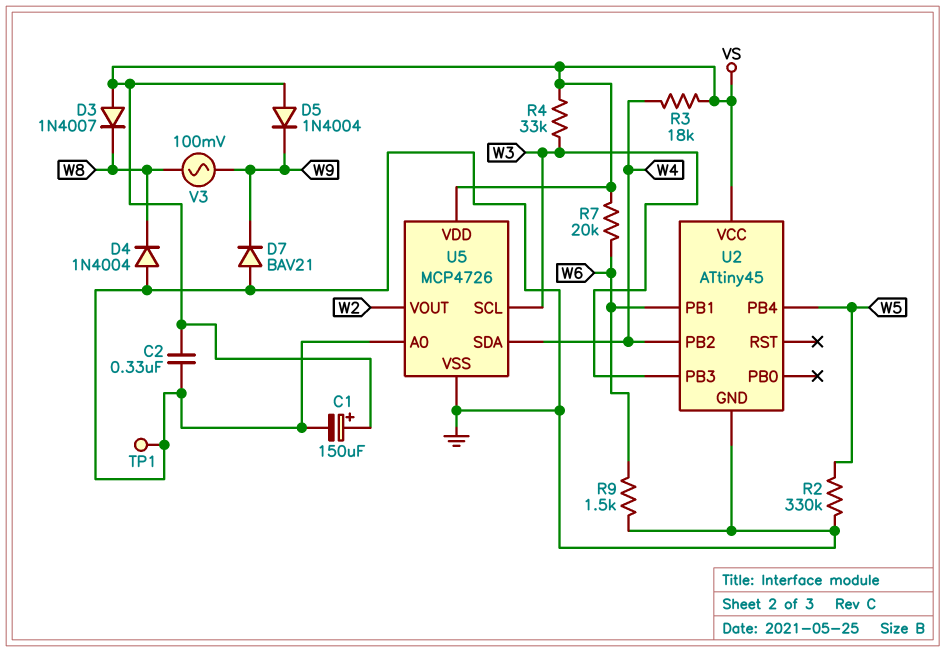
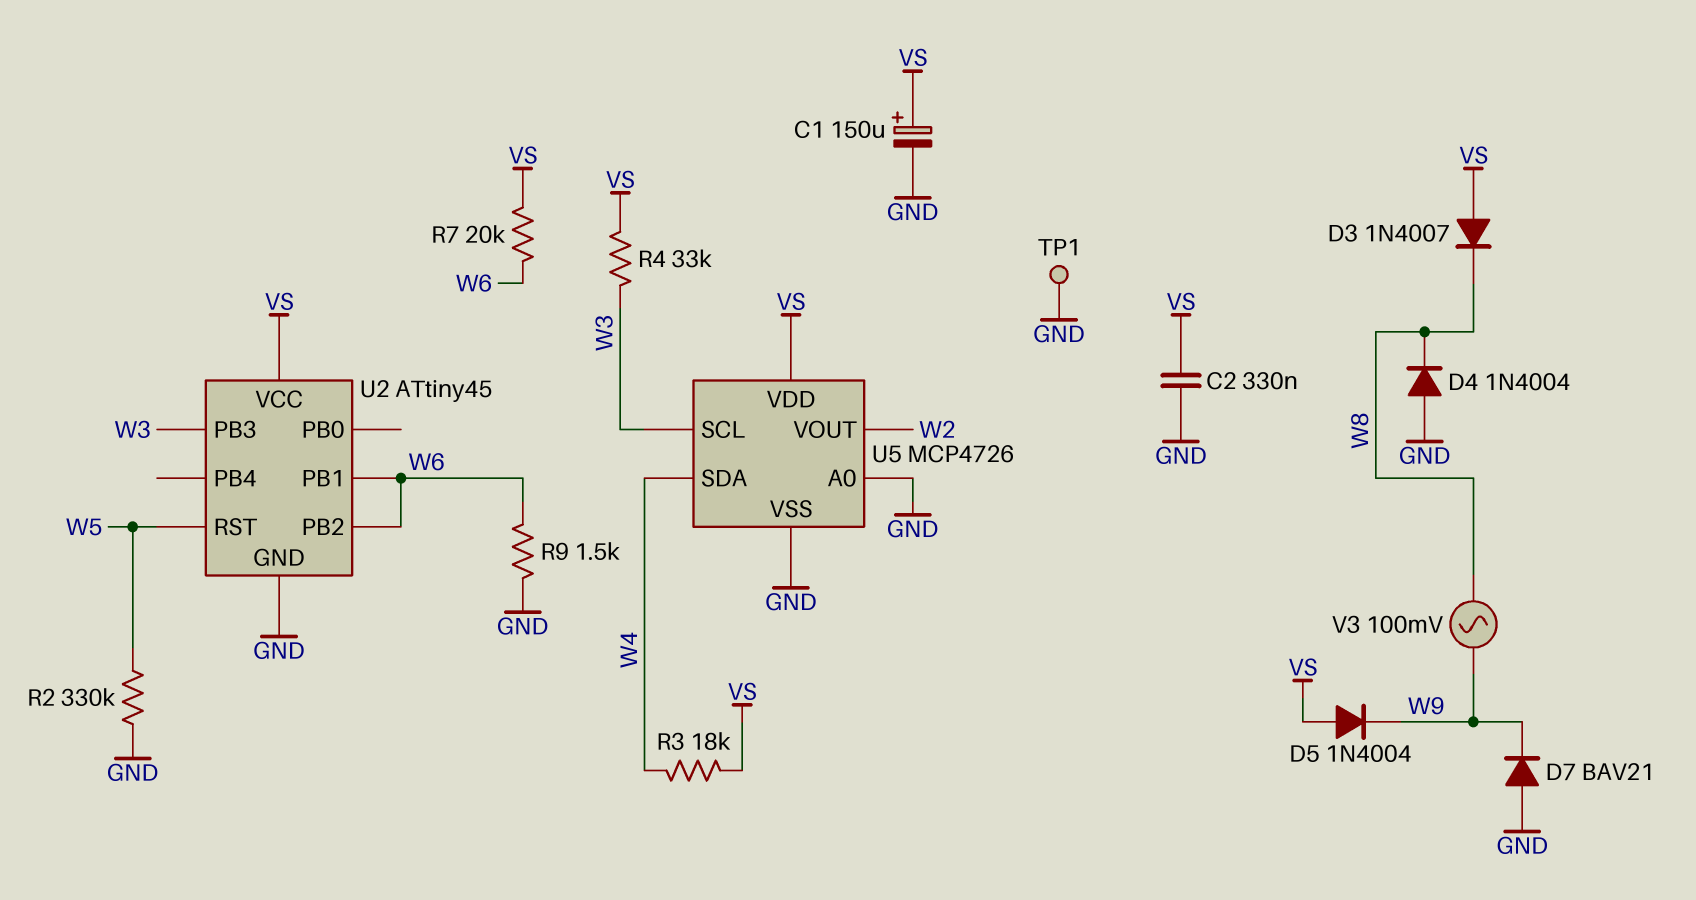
U2 pin PB2: W4 -> W6
U2 pin PB4: W5 -> none
U2 pin RST: none -> W5

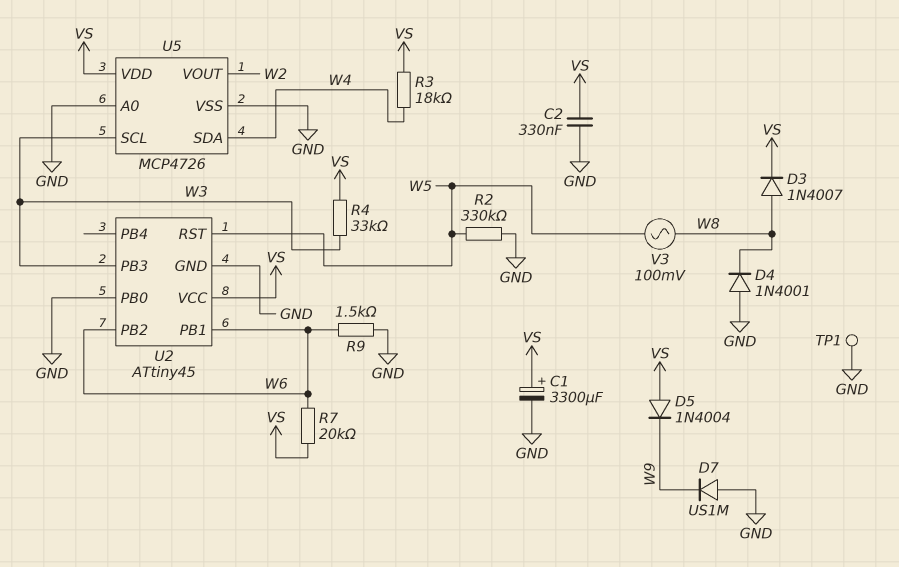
C1: 150uF (plus VS, minus GND) -> 3300uF (plus VS, minus GND)
D3: diode 1N4007 (A VS, K W8) -> diode 1N4007 (A W8, K VS)
D4: diode 1N4004 (A GND, K W8) -> diode 1N4001 (A GND, K W8)
D7: diode BAV21 (A GND, K W9) -> diode US1M (A GND, K W9)
U2 pin PB0: none -> GND
V3: AC 100mV (W8, W9) -> AC 100mV (W5, W8)

